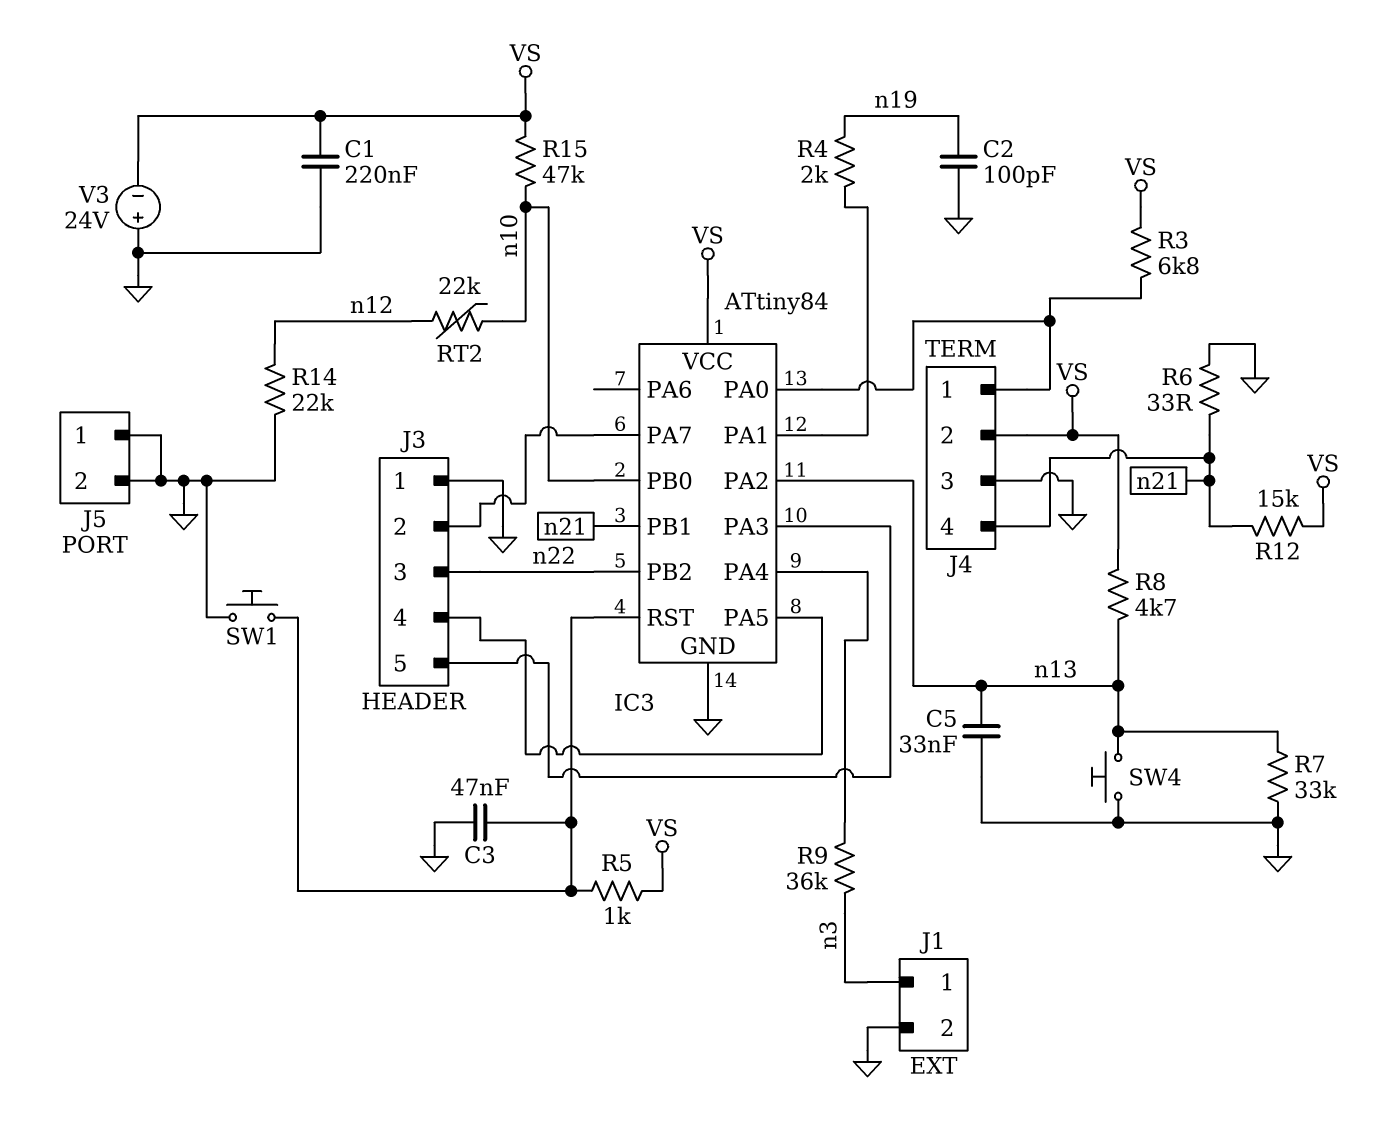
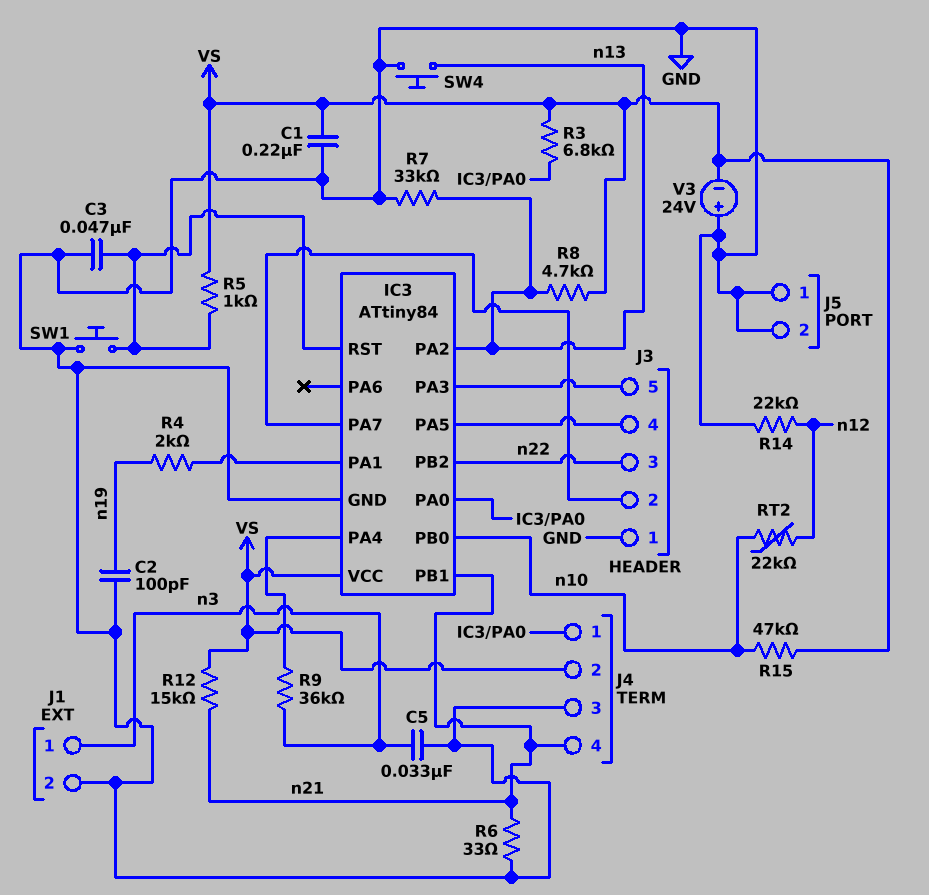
C5: 33nF (GND, n13) -> 33nF (GND, n3)

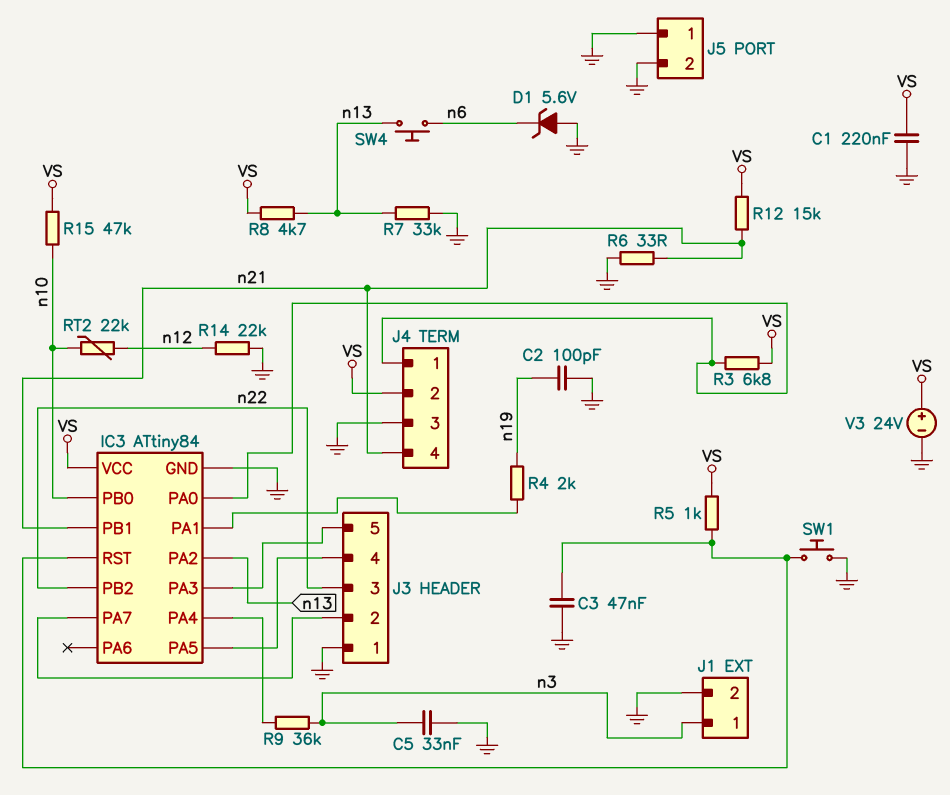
D1: none -> zener 5.6V (A GND, K n6)
SW4: button (GND, n13) -> button (n6, n13)
V3: 24V (plus GND, minus VS) -> 24V (plus VS, minus GND)

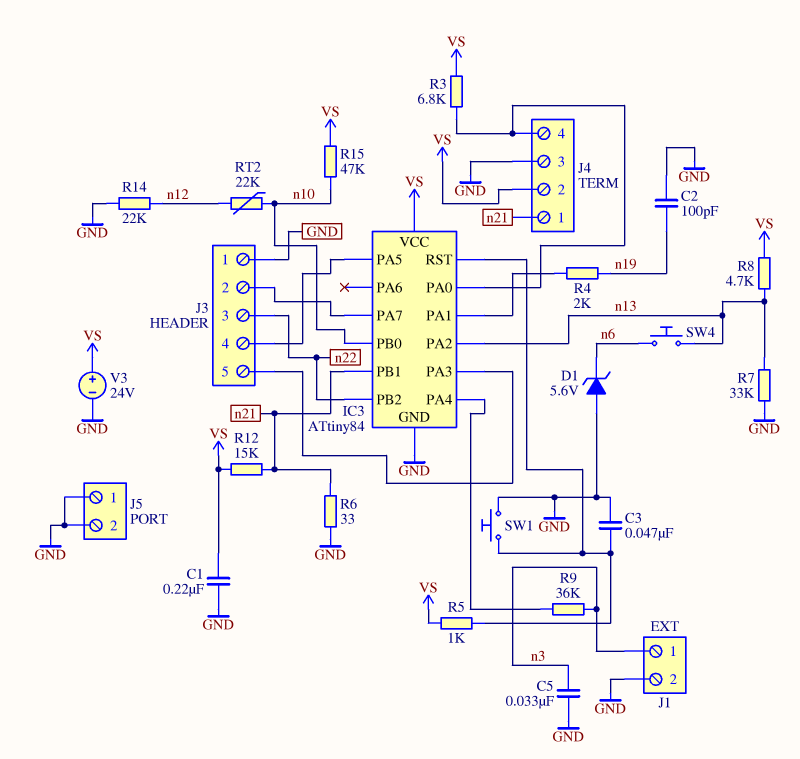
J4 pin 1: IC3/PA0 -> n21
J4 pin 4: n21 -> IC3/PA0

